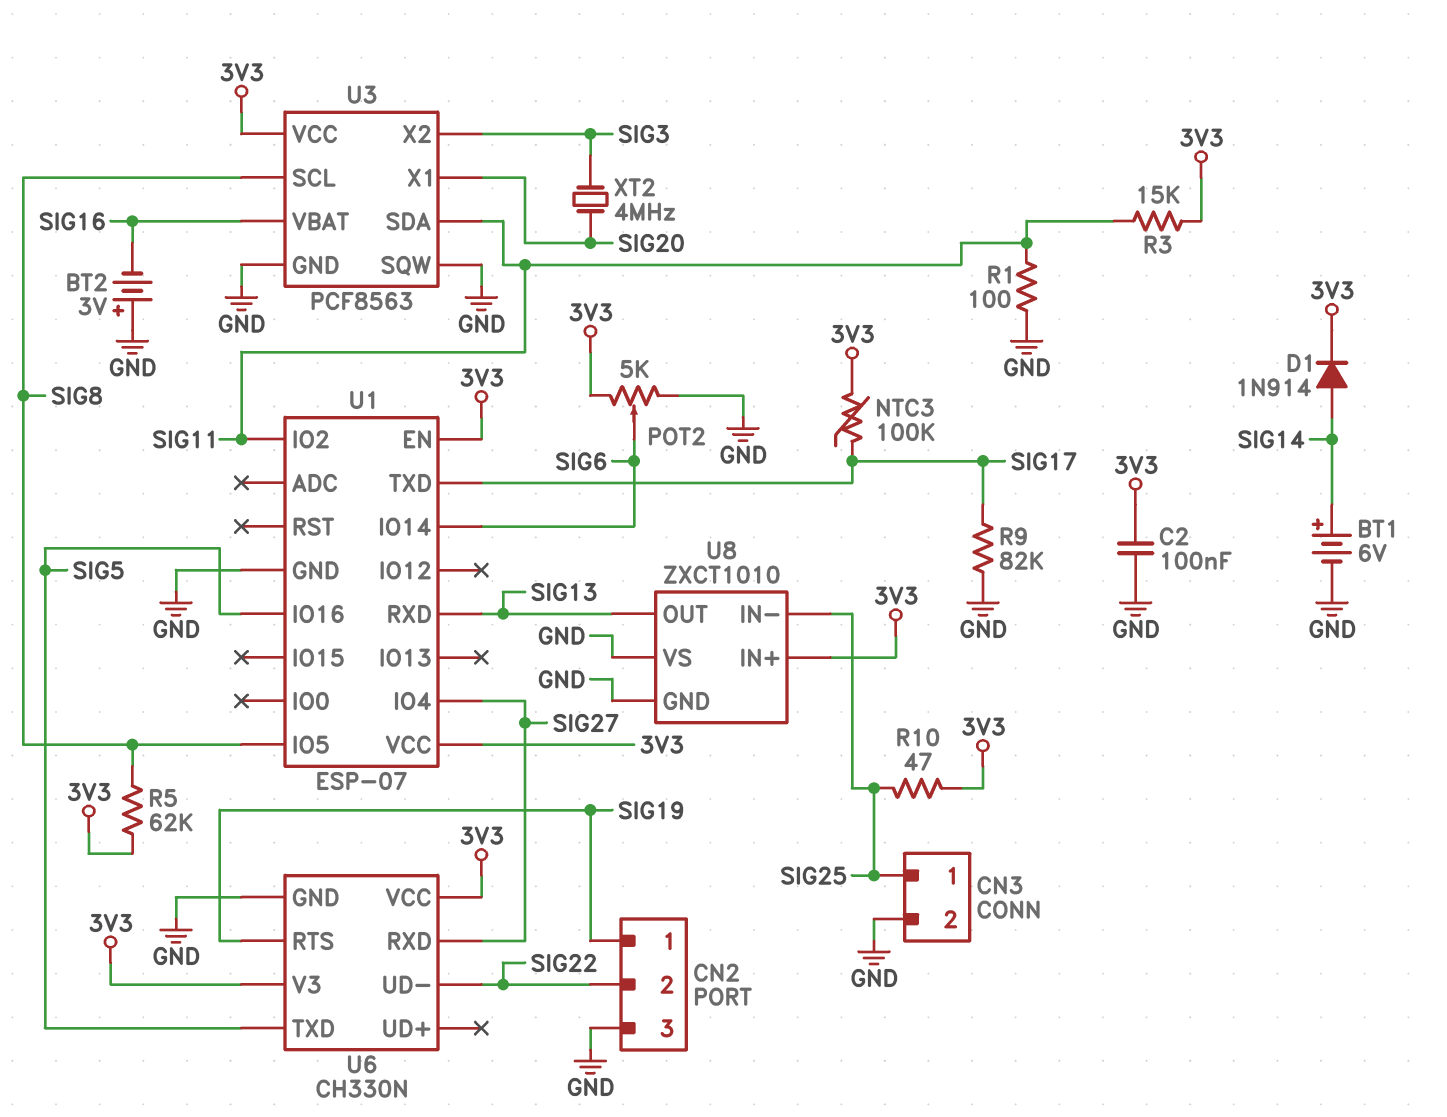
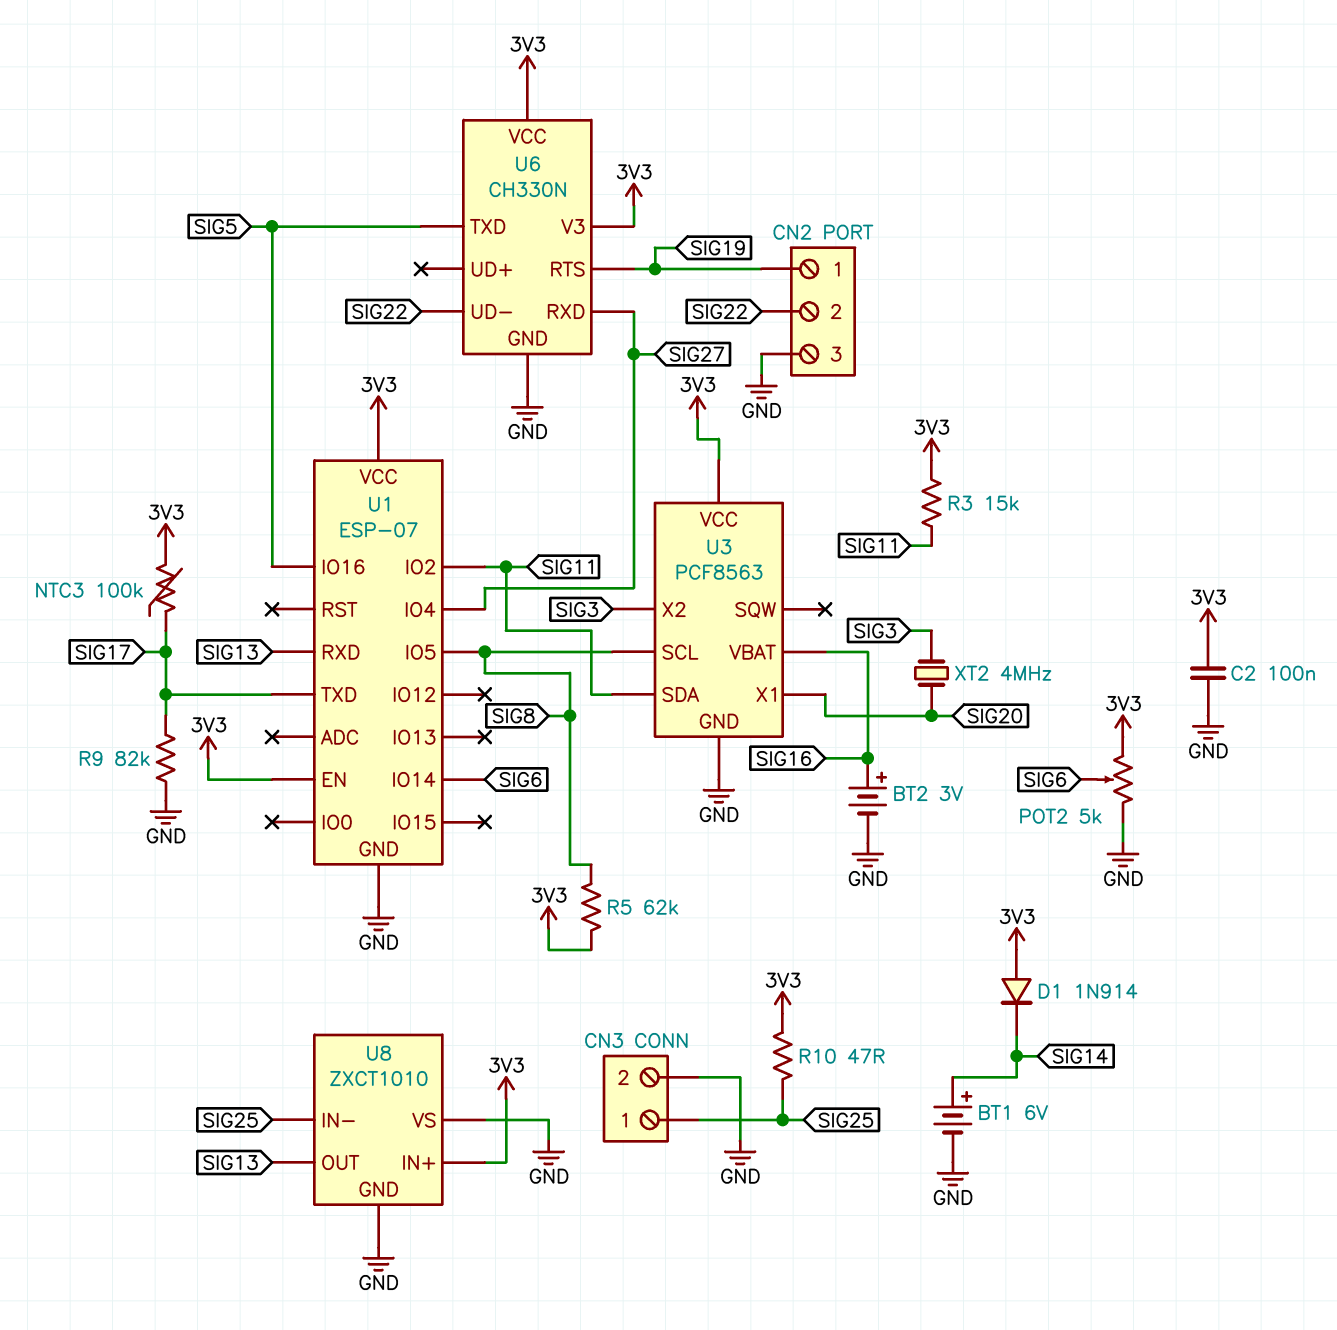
BT2: 3V (plus GND, minus SIG16) -> 3V (plus SIG16, minus GND)
D1: diode 1N914 (A SIG14, K 3V3) -> diode 1N914 (A 3V3, K SIG14)
R1: 100 (GND, SIG11) -> none
U3 pin SQW: GND -> none

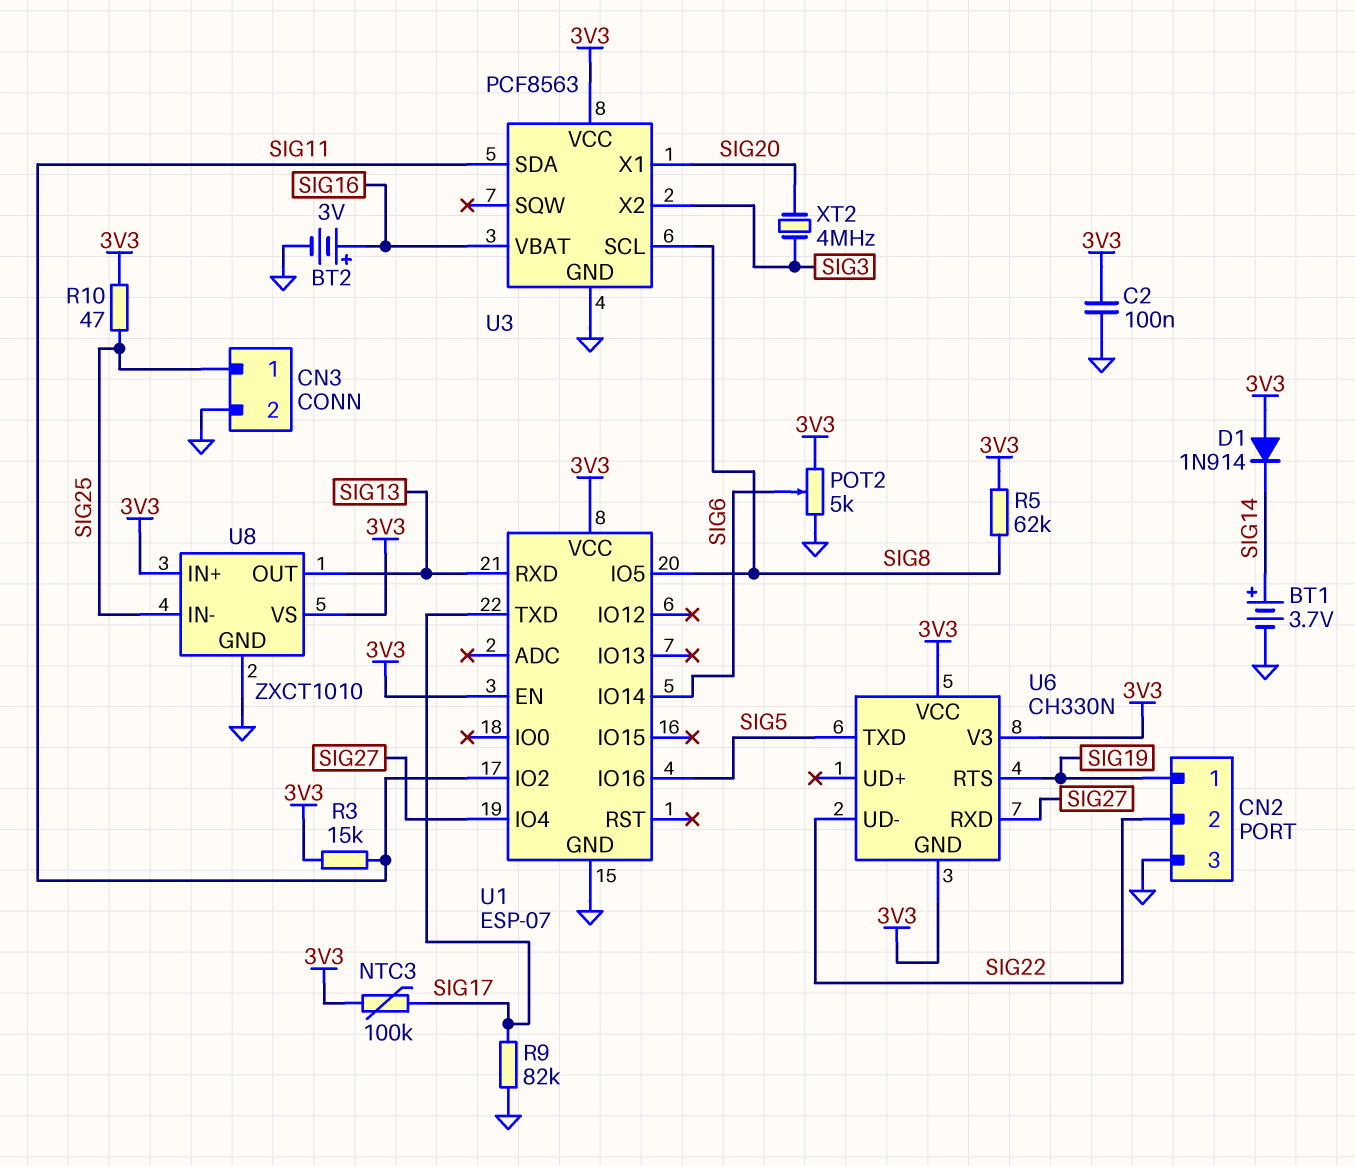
BT1: 6V (plus SIG14, minus GND) -> 3.7V (plus SIG14, minus GND)
U6 pin GND: GND -> 3V3
U8 pin VS: GND -> 3V3

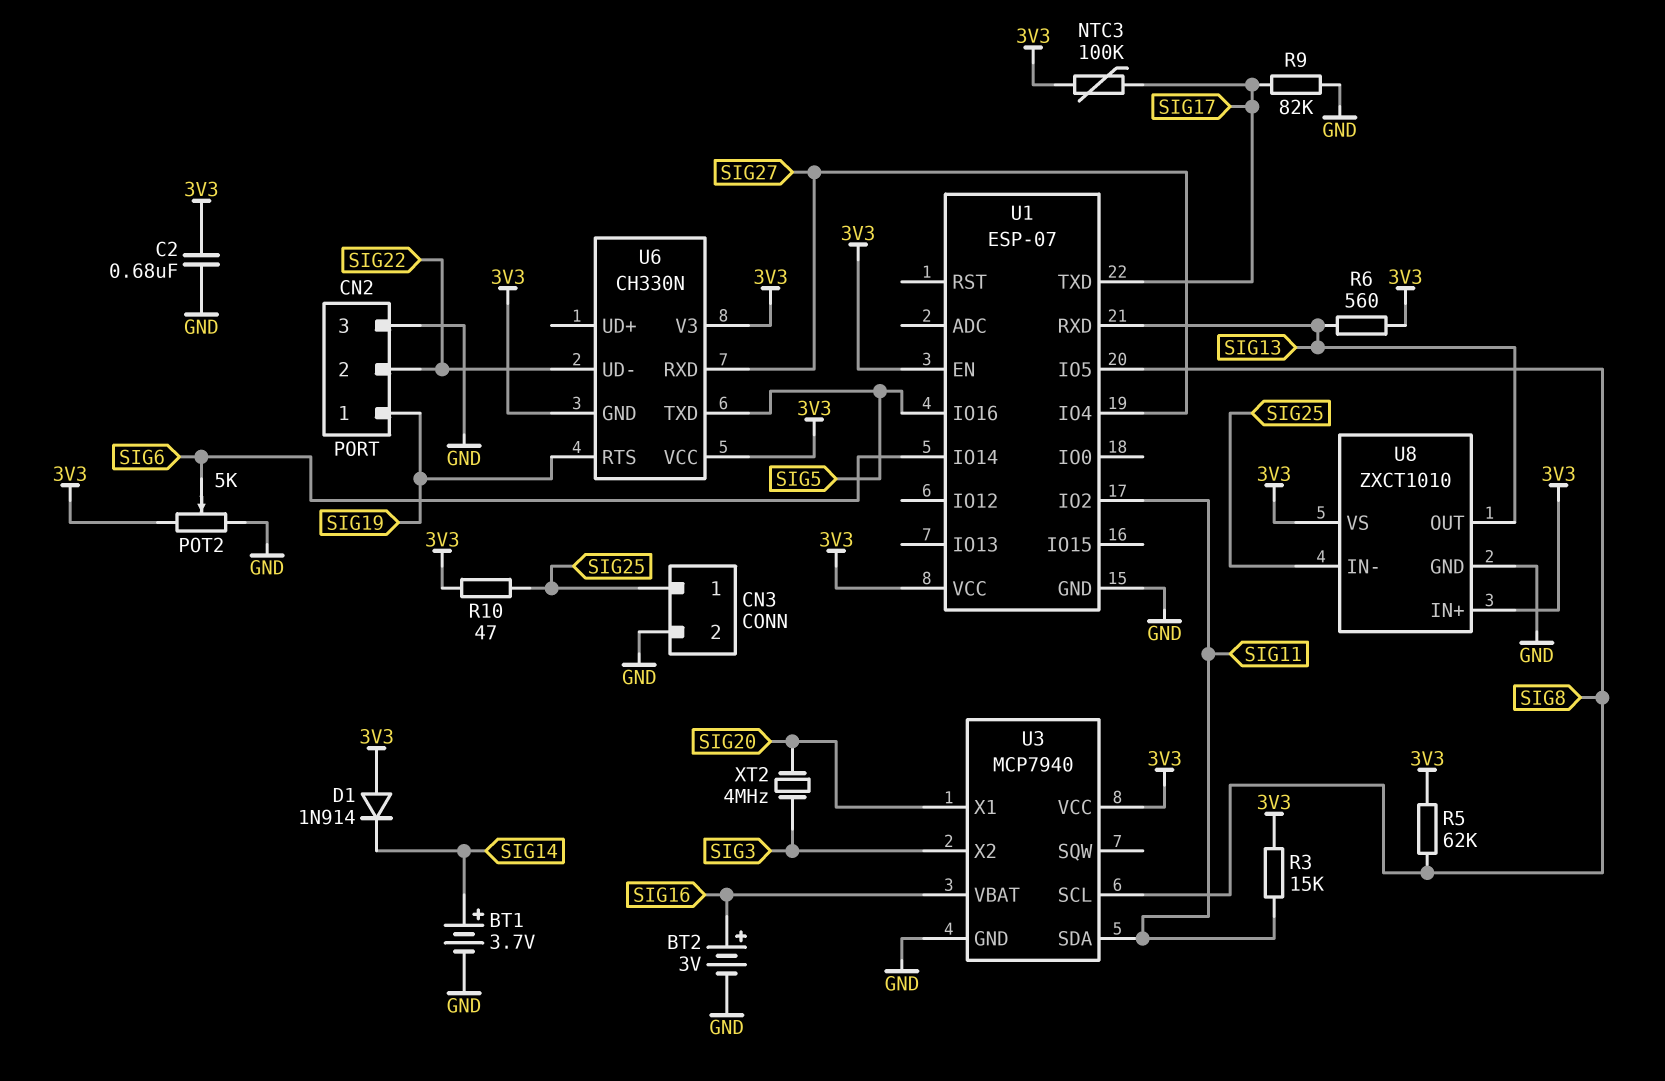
C2: 100nF (3V3, GND) -> 680nF (3V3, GND)
R6: none -> 560 (3V3, SIG13)
U3: PCF8563 -> MCP7940

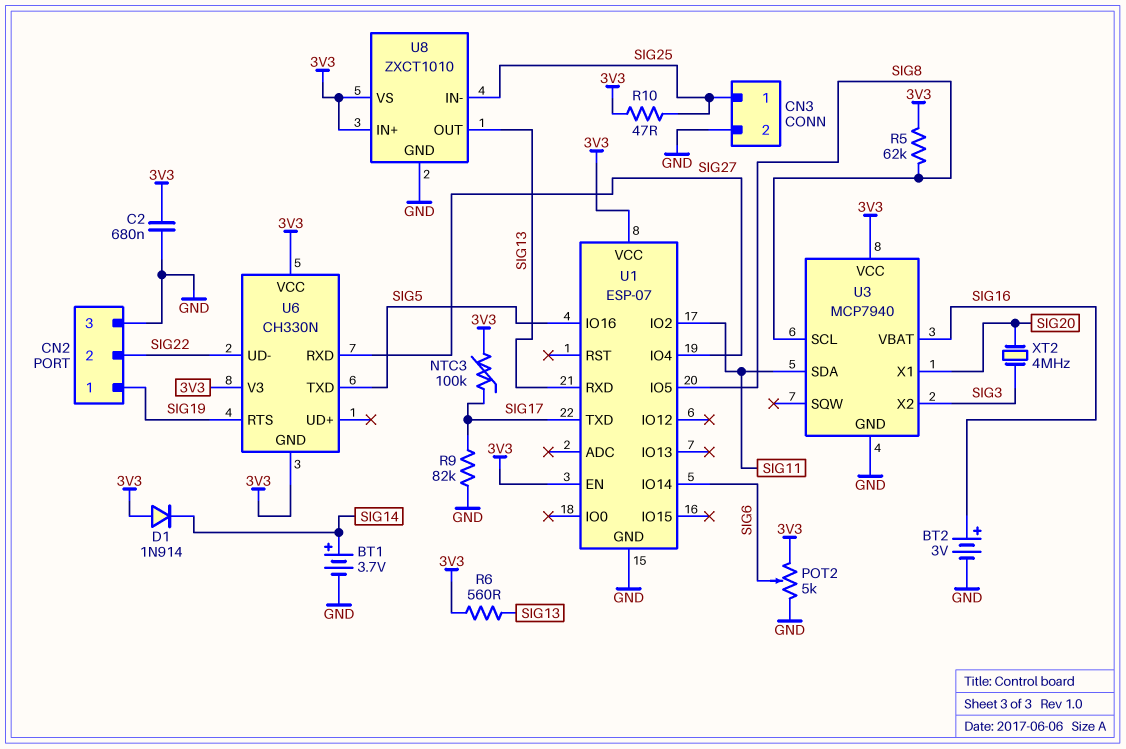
R3: 15k (3V3, SIG11) -> none

